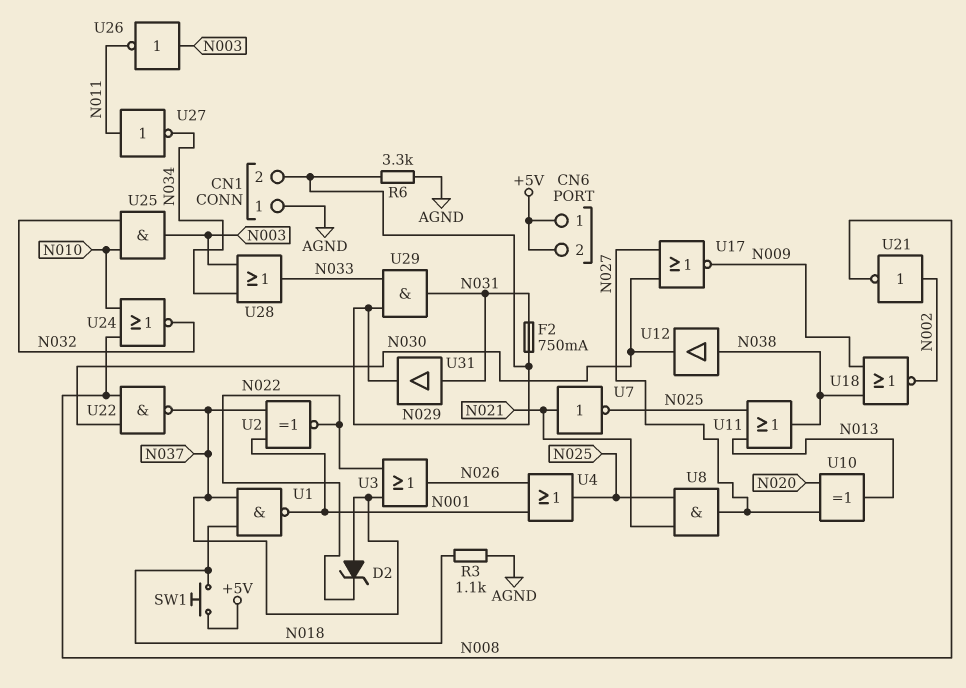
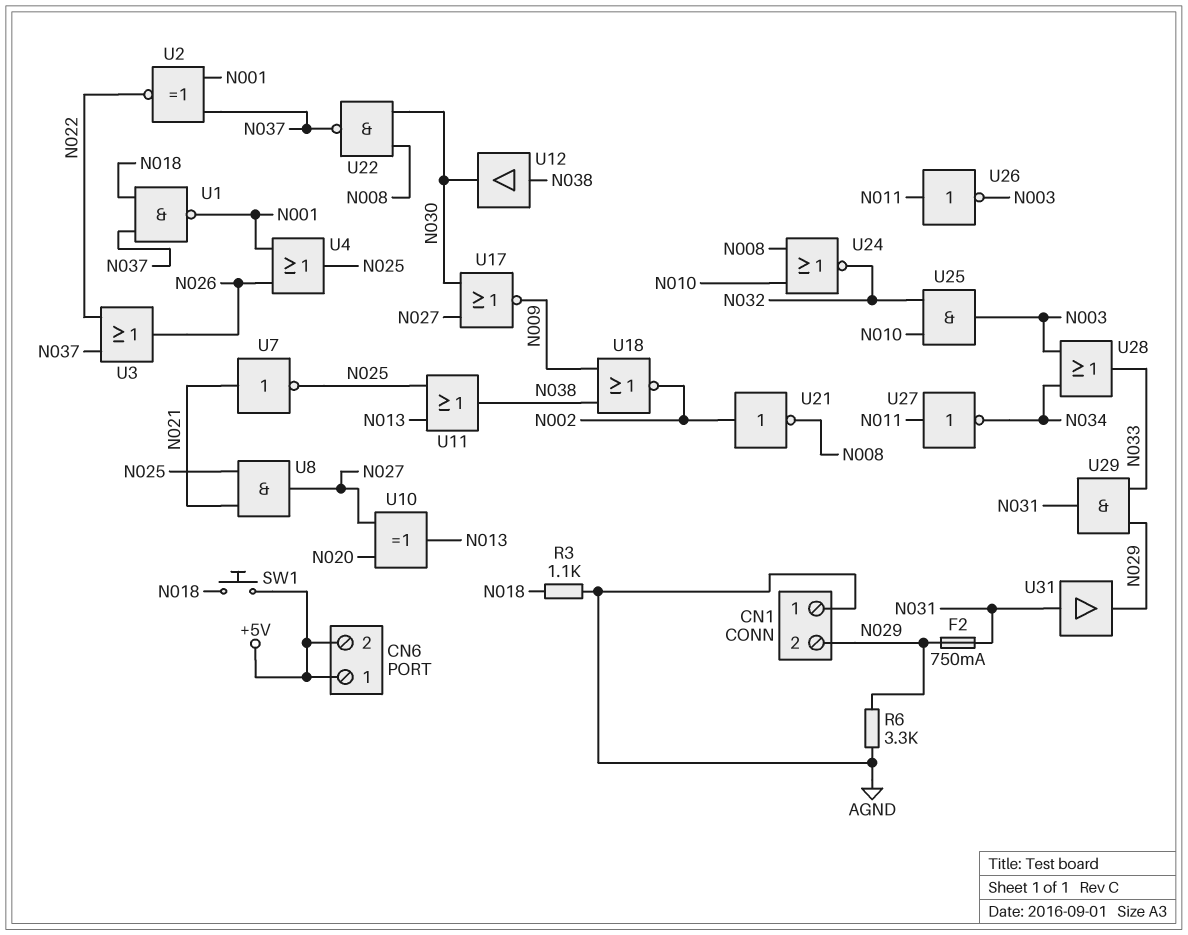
D2: zener (A N037, K N022) -> none
U26: NOT (in N003, out N011) -> NOT (in N011, out N003)

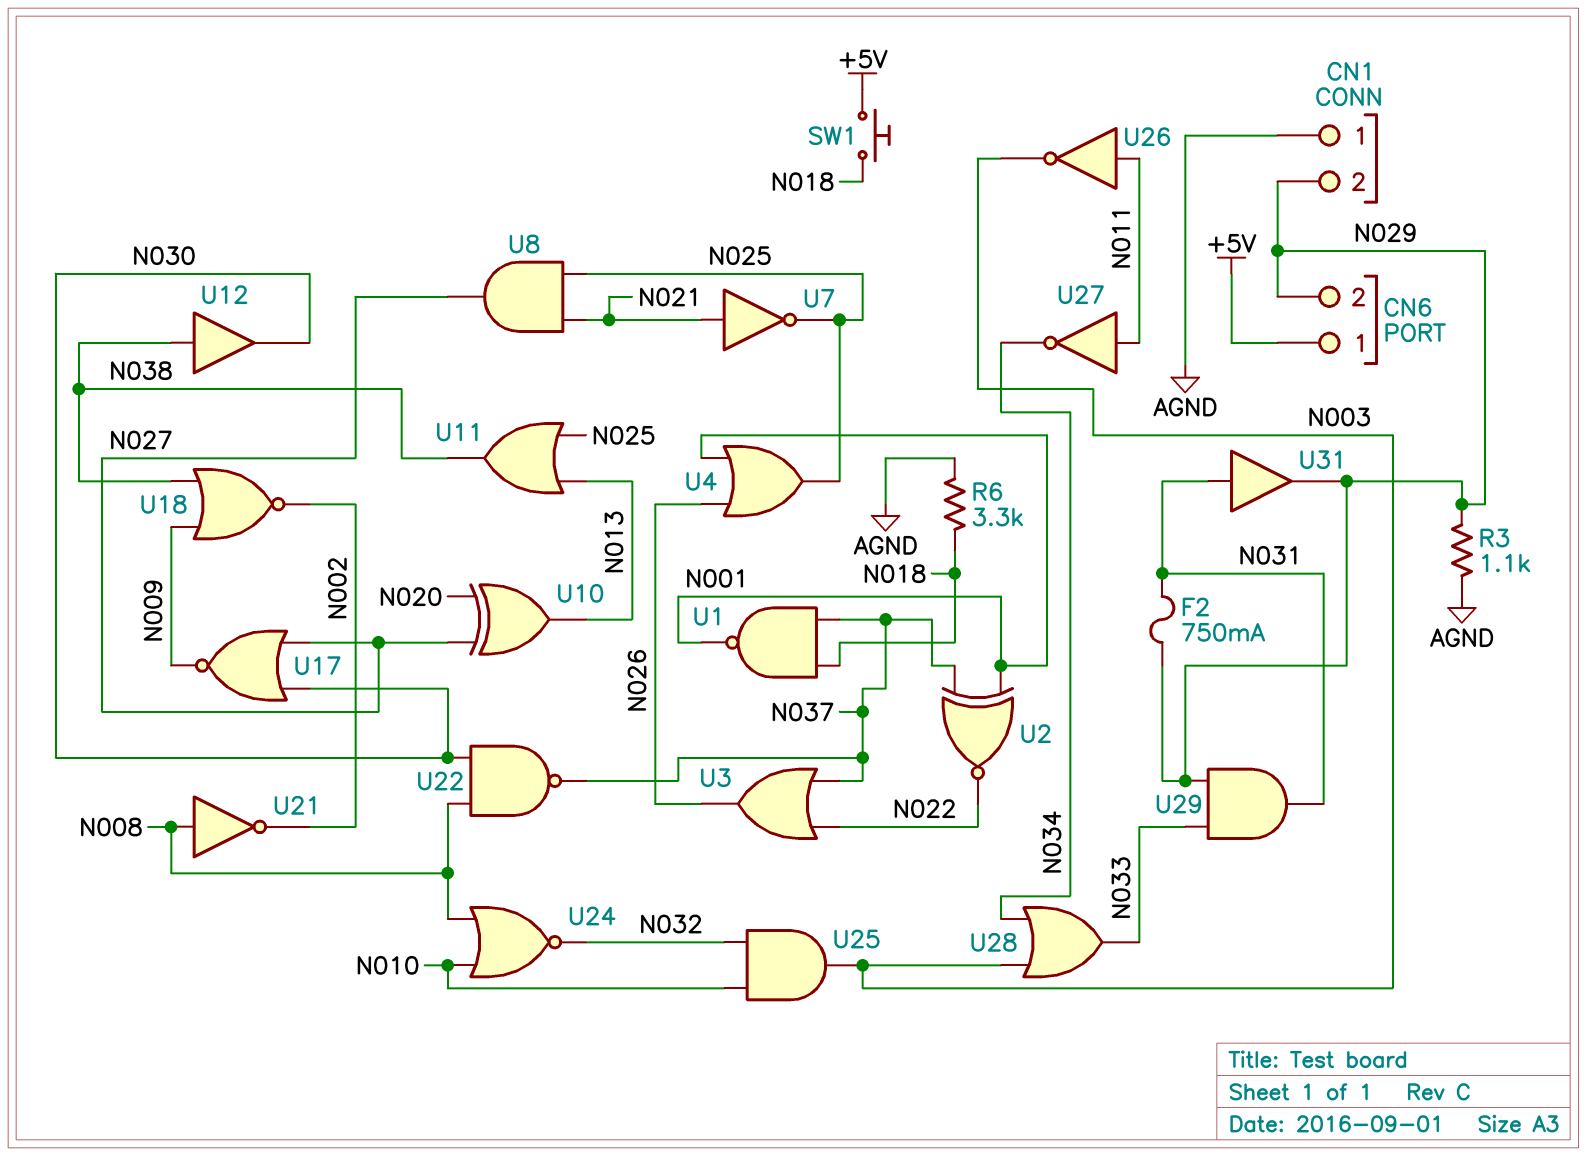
CN6 pin 2: +5V -> N029
R3: 1.1k (AGND, N018) -> 1.1k (AGND, N029)
R6: 3.3k (AGND, N029) -> 3.3k (AGND, N018)
U21: NOT (in N002, out N008) -> NOT (in N008, out N002)

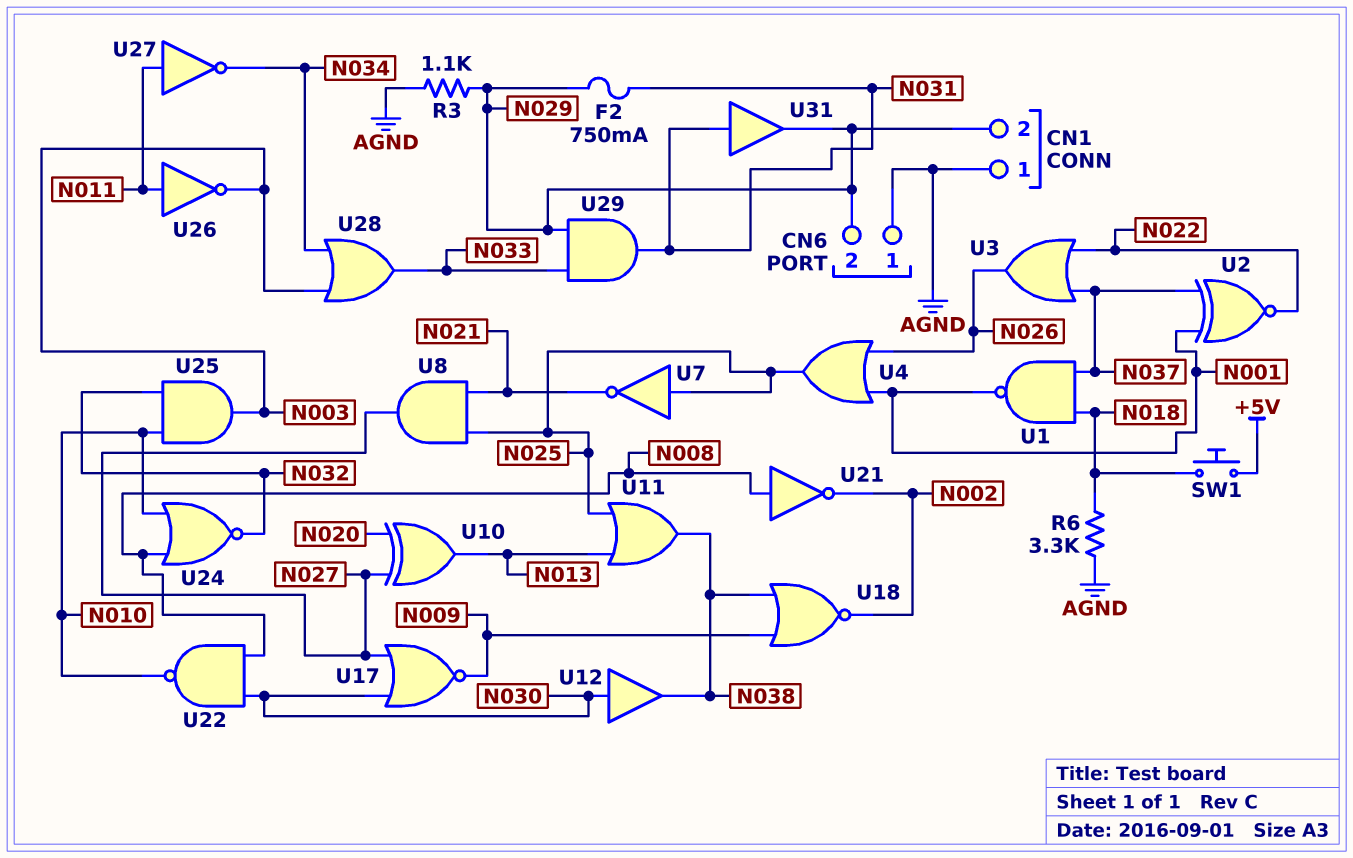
CN6 pin 1: +5V -> AGND
U7: NOT (in N021, out N025) -> NOT (in N025, out N021)
U12: buffer (in N038, out N030) -> buffer (in N030, out N038)
U22: NAND (in N008, in N030, out N037) -> NAND (in N008, in N030, out N010)

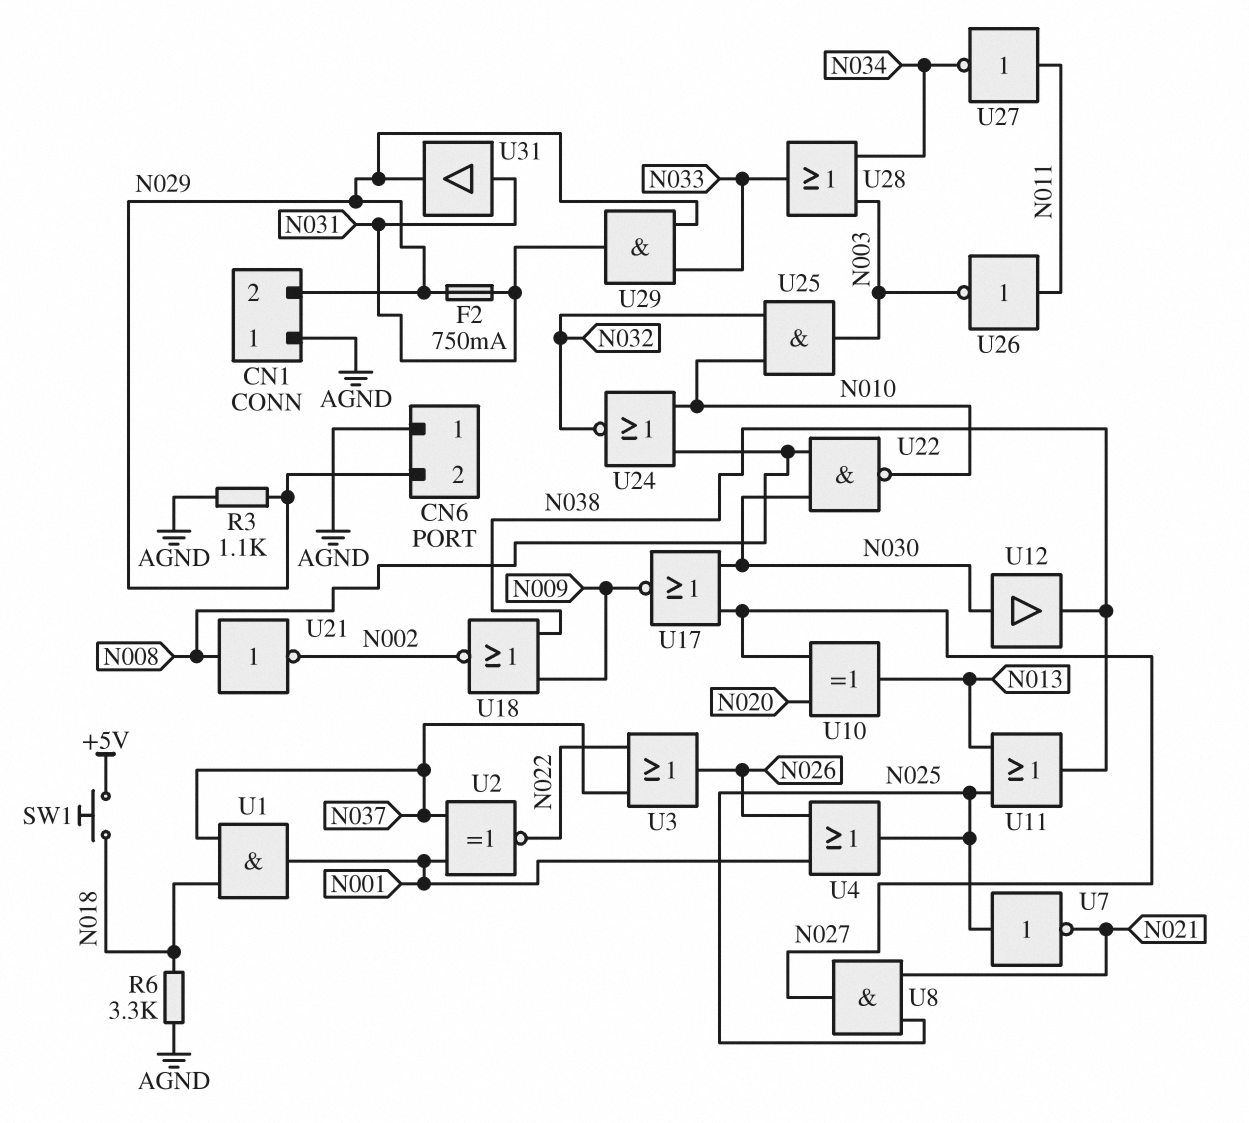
U1: NAND (in N018, in N037, out N001) -> AND (in N018, in N037, out N001)

